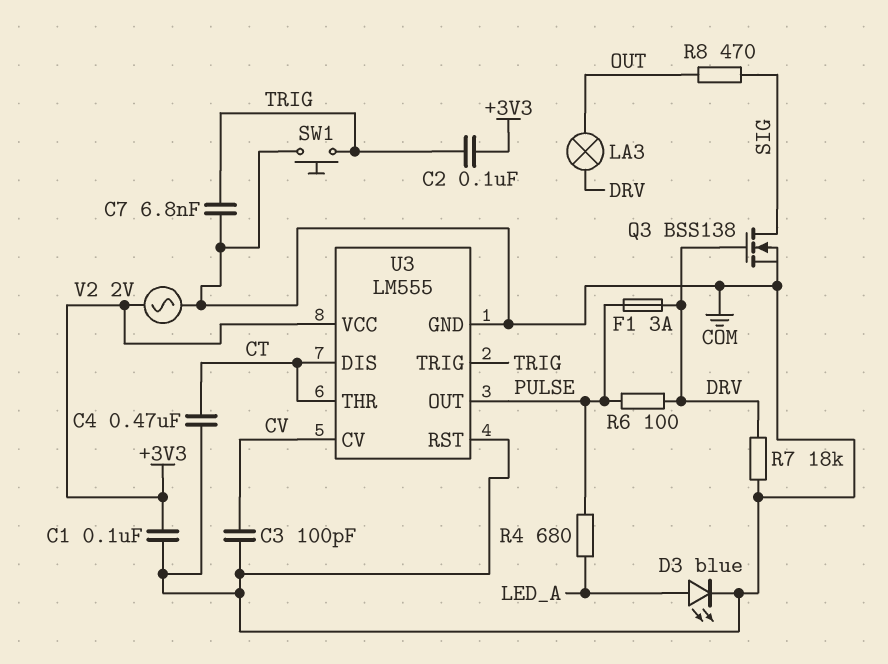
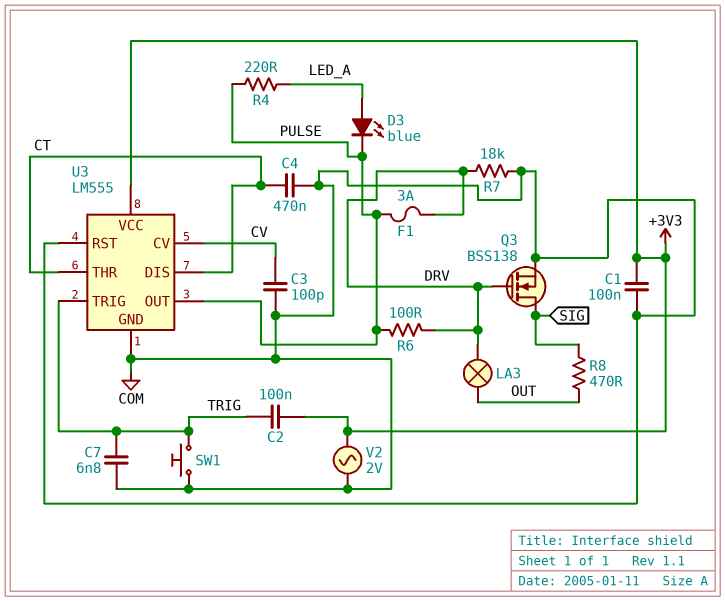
D3: LED blue (A LED_A, K COM) -> LED blue (A LED_A, K PULSE)
R4: 680 (LED_A, PULSE) -> 220 (LED_A, PULSE)

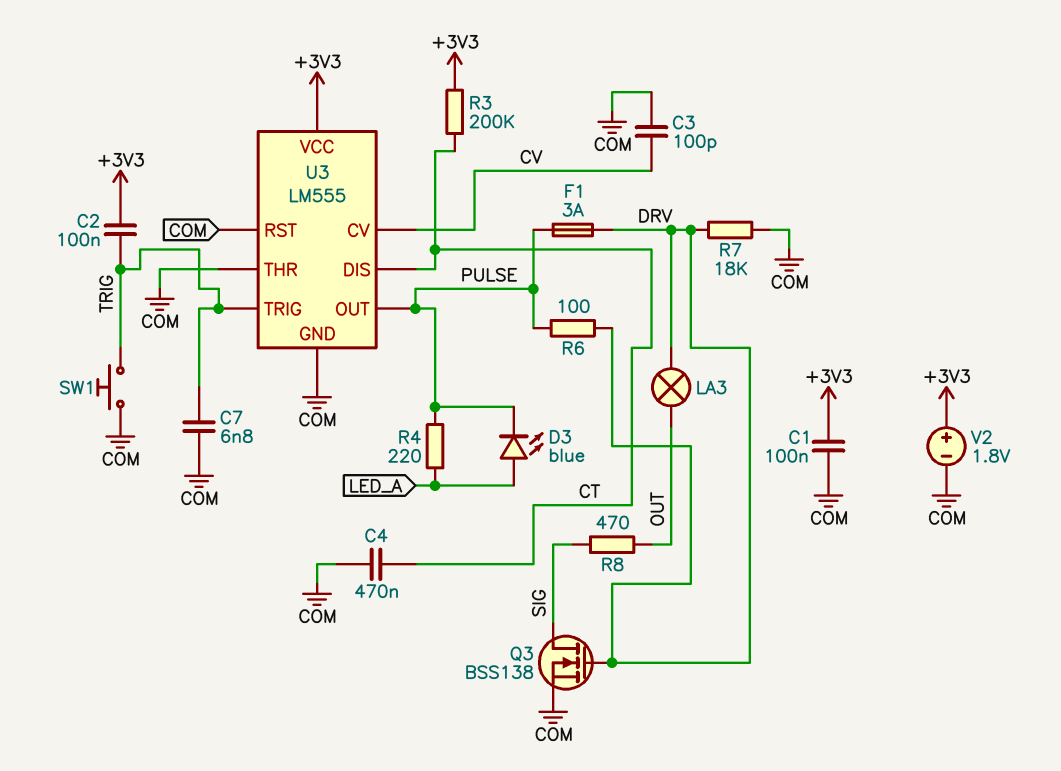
R3: none -> 200k (+3V3, CT)
U3 pin THR: CT -> COM
V2: AC 2V (+3V3, COM) -> 1.8V (plus +3V3, minus COM)

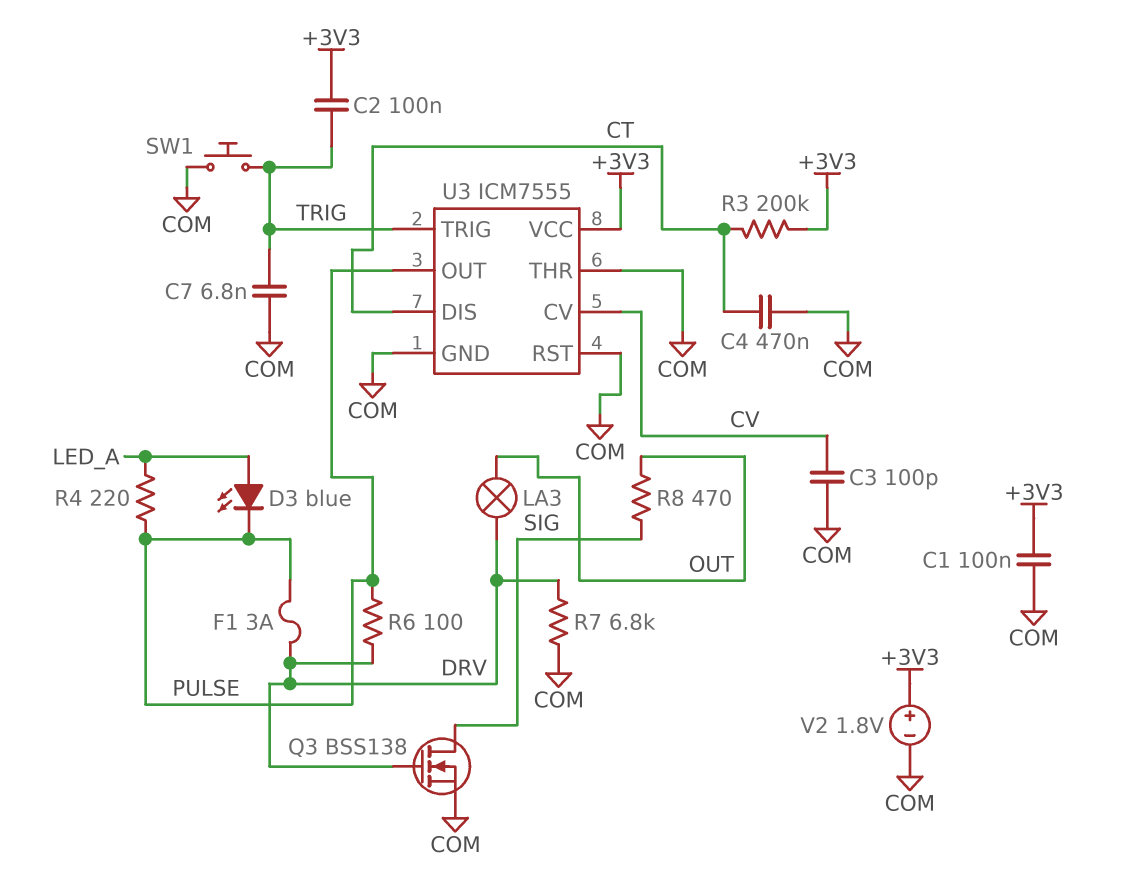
R7: 18k (COM, DRV) -> 6.8k (COM, DRV)
U3: LM555 -> ICM7555

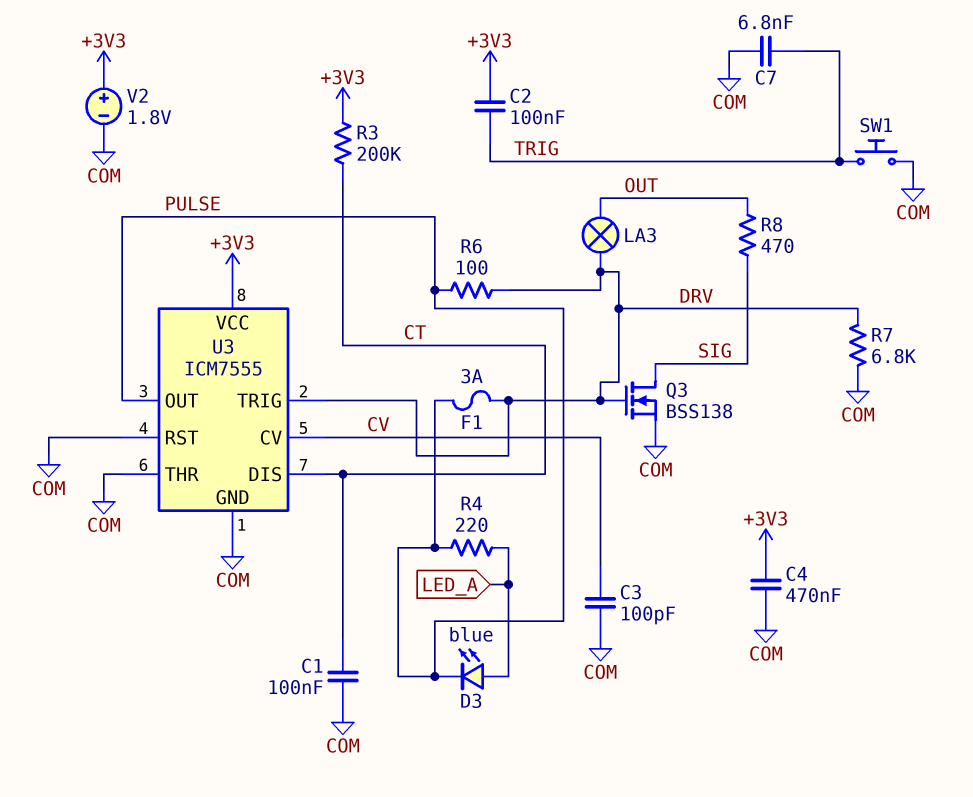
C1: 100nF (+3V3, COM) -> 100nF (COM, CT)
C4: 470nF (COM, CT) -> 470nF (+3V3, COM)
U3 pin TRIG: TRIG -> DRV

